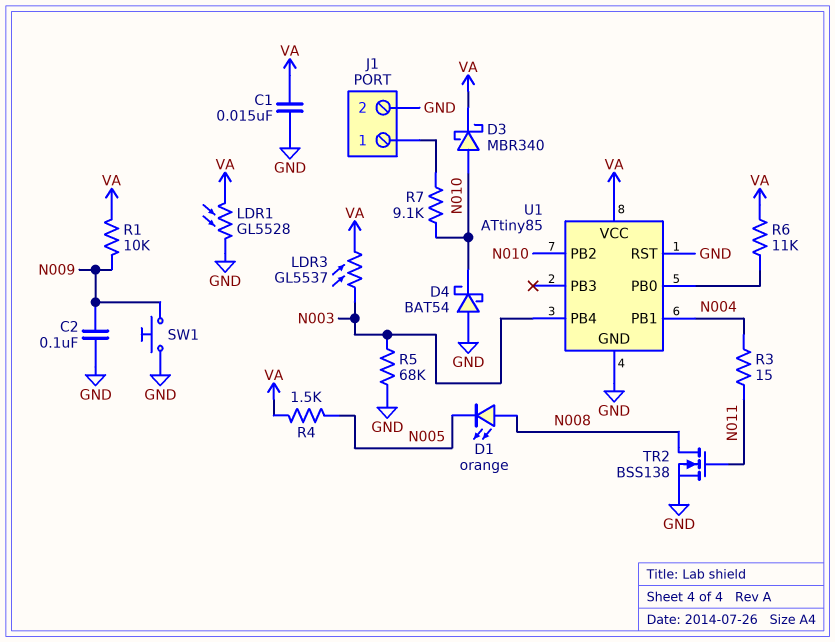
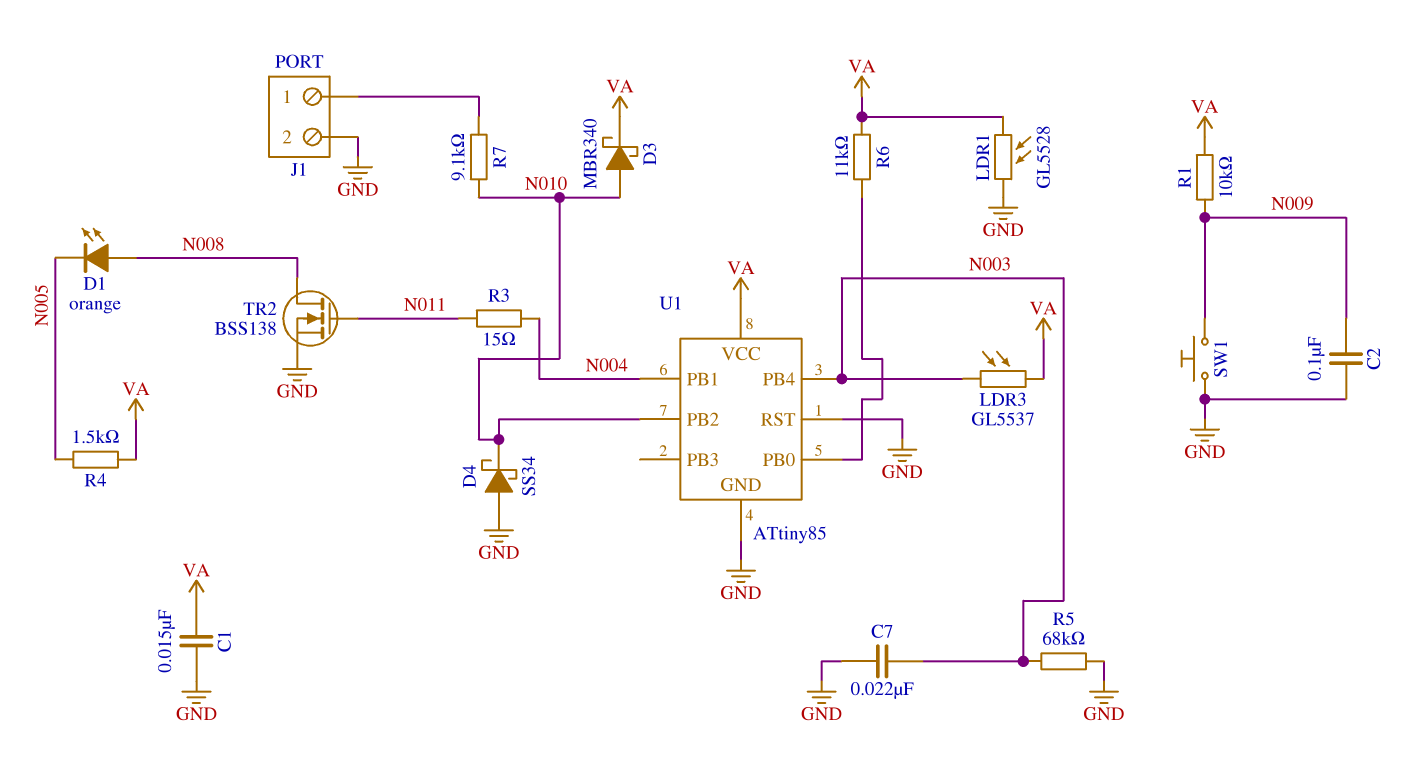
C7: none -> 22nF (GND, N003)
D4: schottky BAT54 (A GND, K N010) -> schottky SS34 (A GND, K N010)

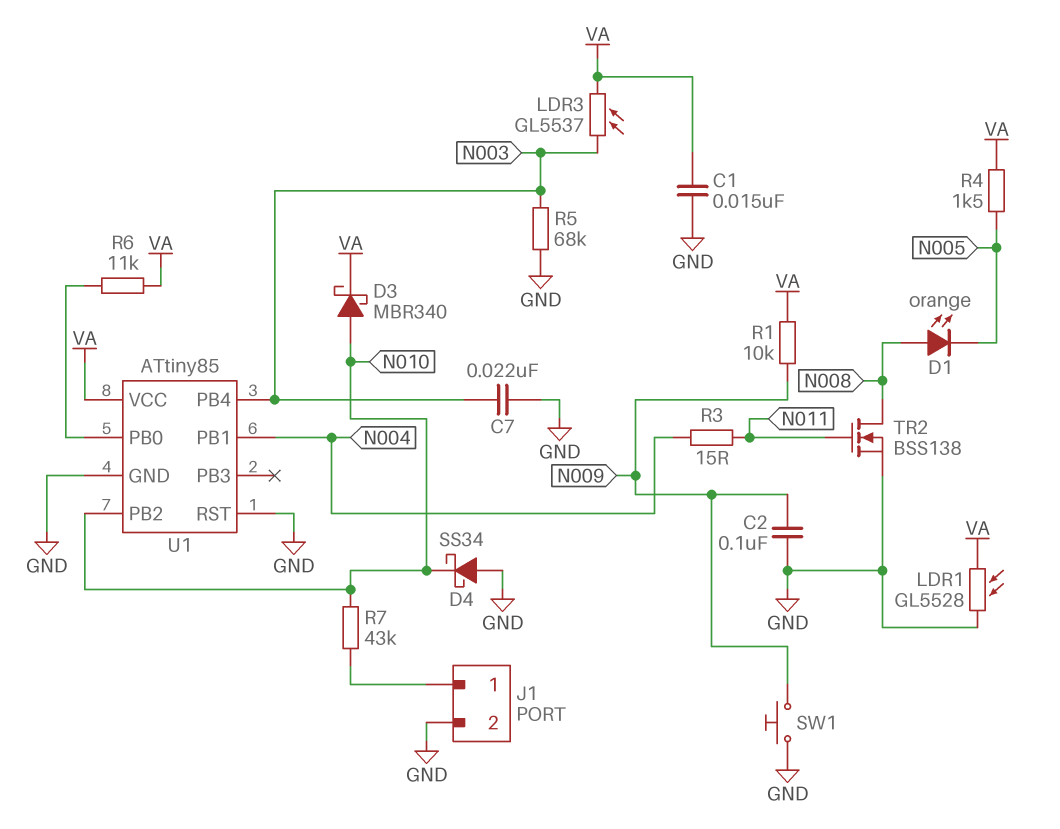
R7: 9.1k (J1/1, N010) -> 43k (J1/1, N010)

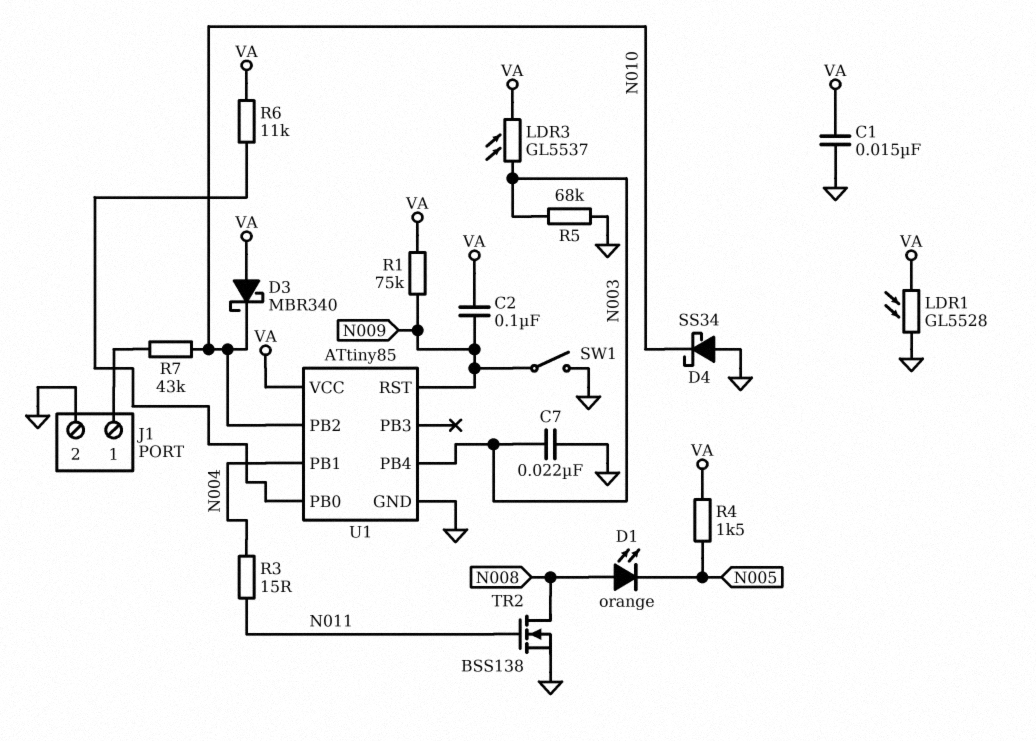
C2: 100nF (GND, N009) -> 100nF (N009, VA)
D3: schottky MBR340 (A N010, K VA) -> schottky MBR340 (A VA, K N010)
R1: 10k (N009, VA) -> 75k (N009, VA)
SW1: button (GND, N009) -> switch (GND, N009)
U1 pin RST: GND -> N009

